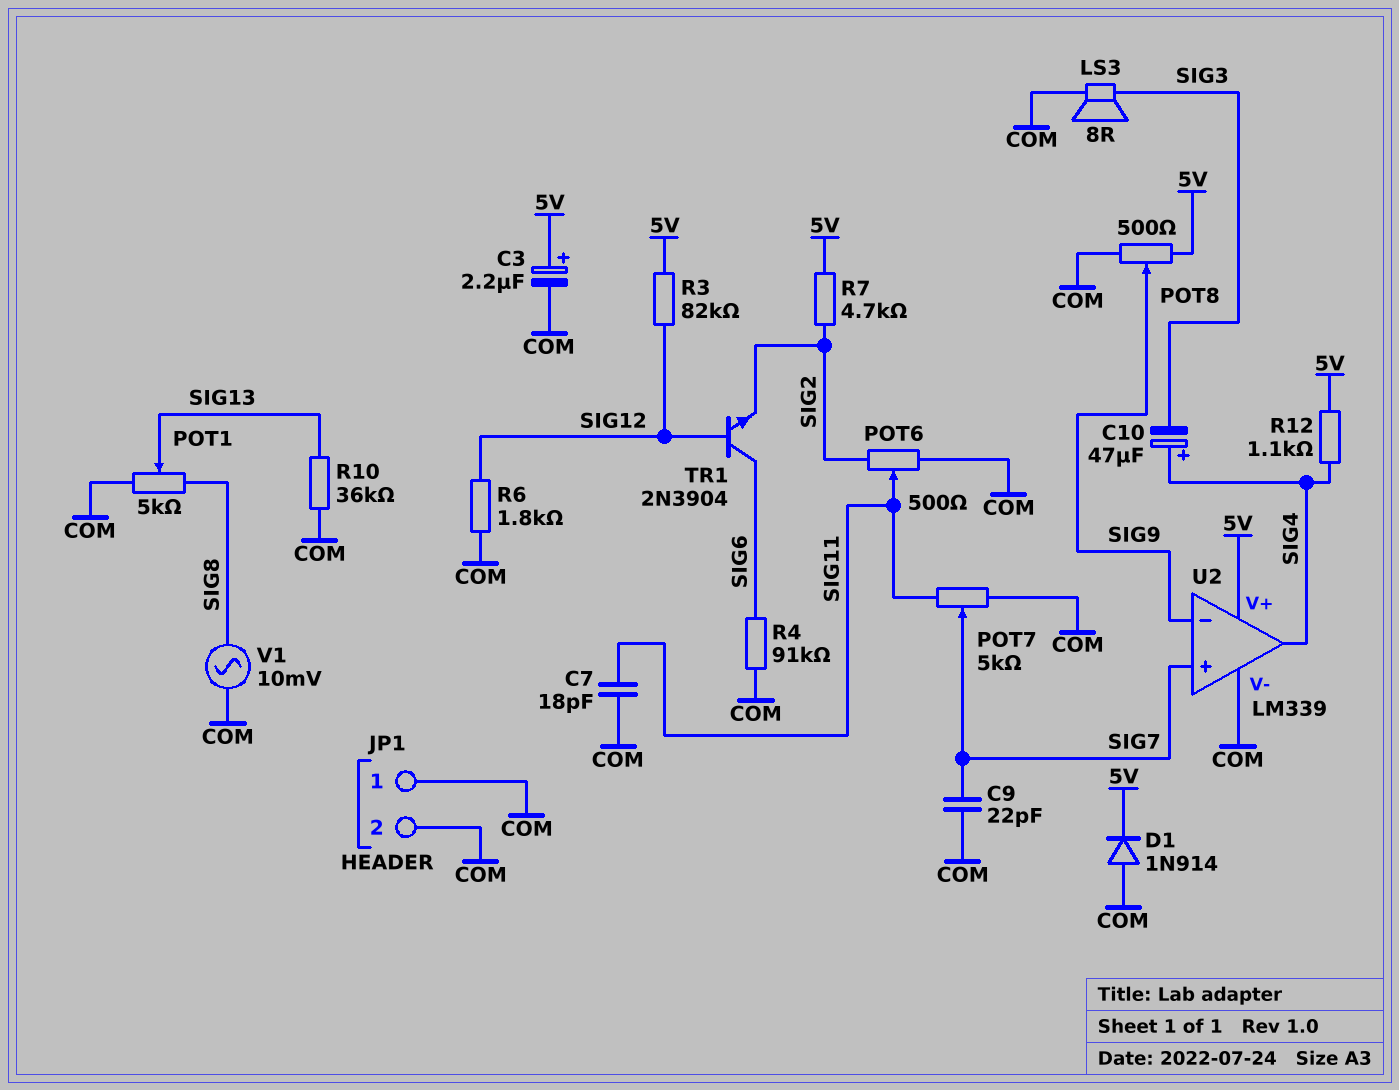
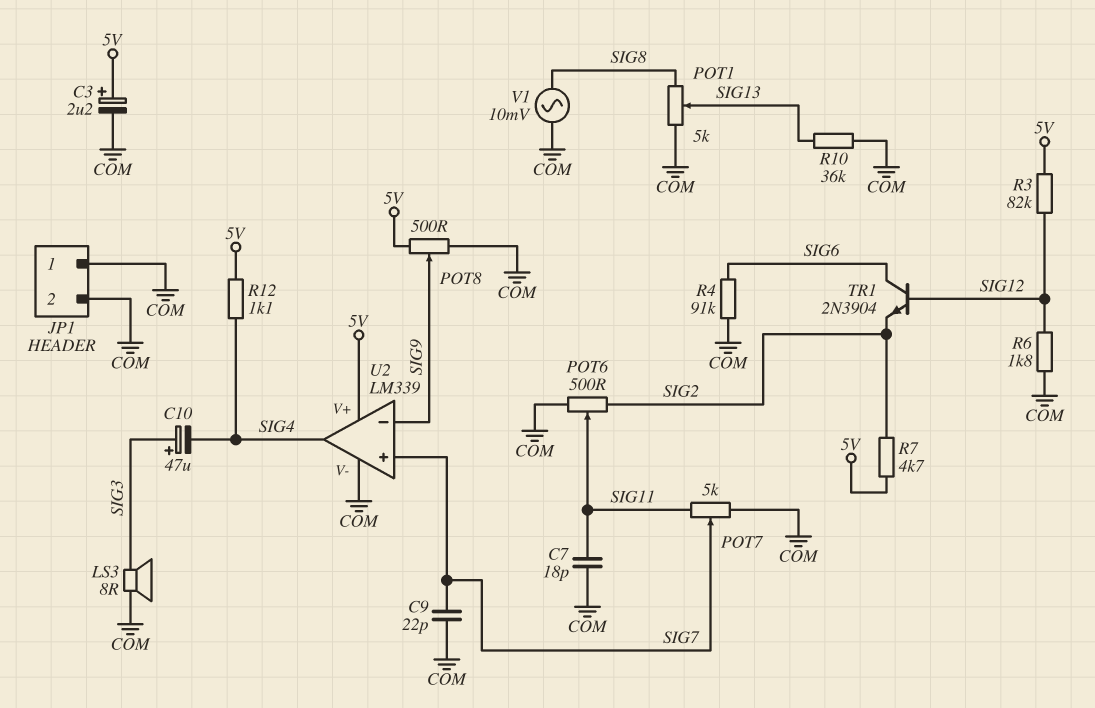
C10: 47uF (plus SIG4, minus SIG3) -> 47uF (plus SIG3, minus SIG4)
D1: diode 1N914 (A COM, K 5V) -> none

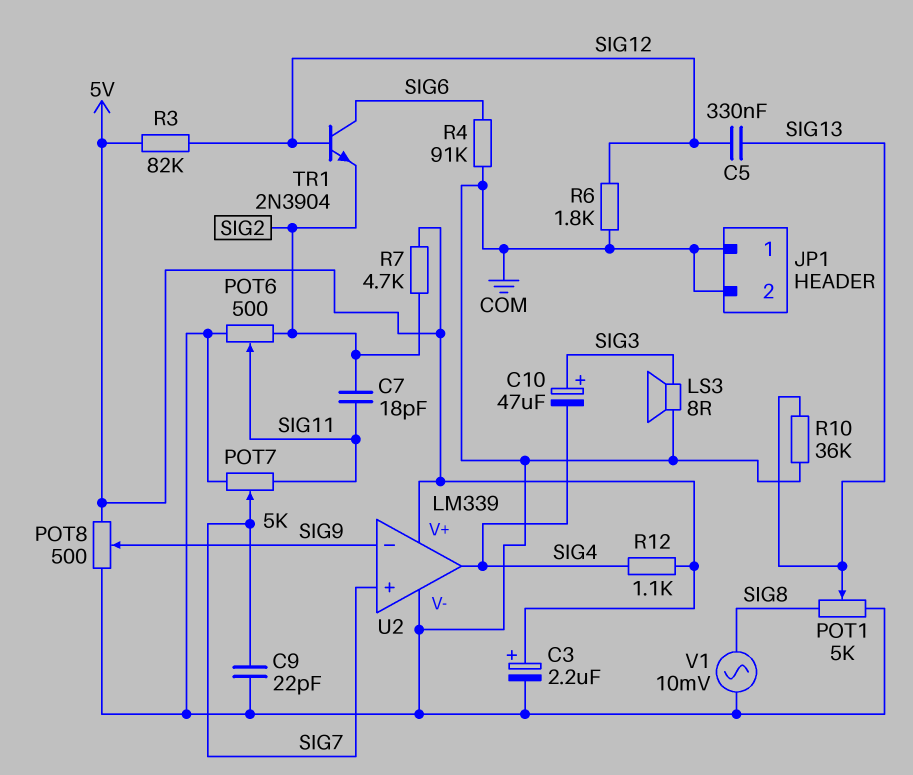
C5: none -> 330nF (SIG12, SIG13)
C7: 18pF (COM, SIG11) -> 18pF (SIG2, SIG11)

